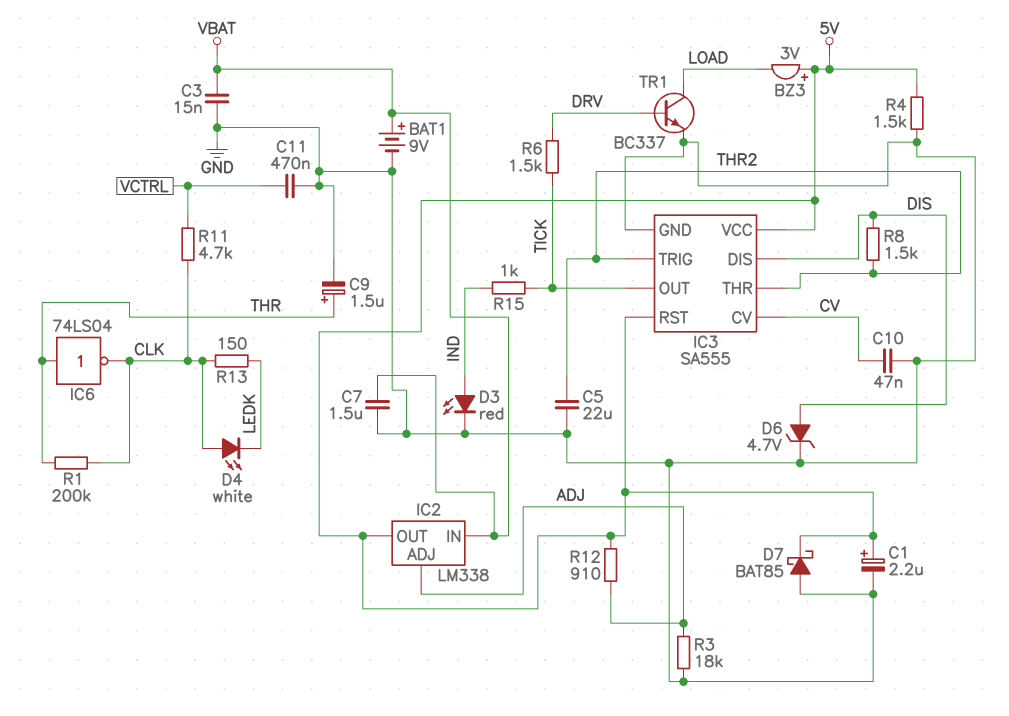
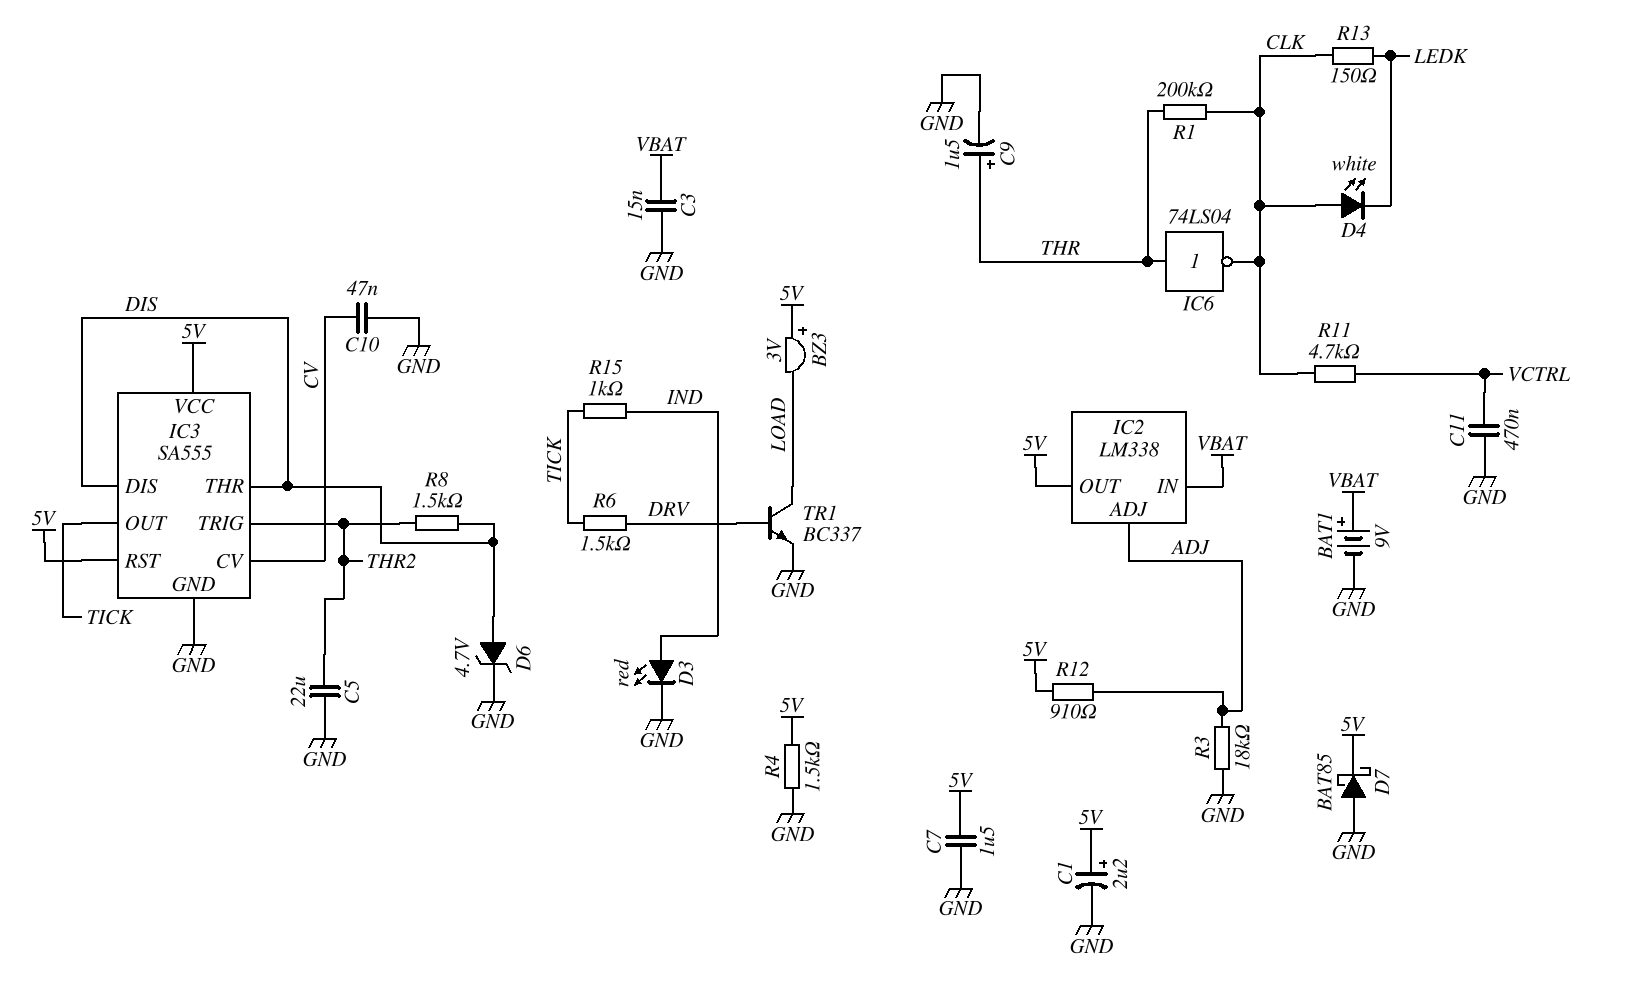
C7: 1.5uF (GND, VBAT) -> 1.5uF (5V, GND)
IC3 pin THR: THR2 -> DIS

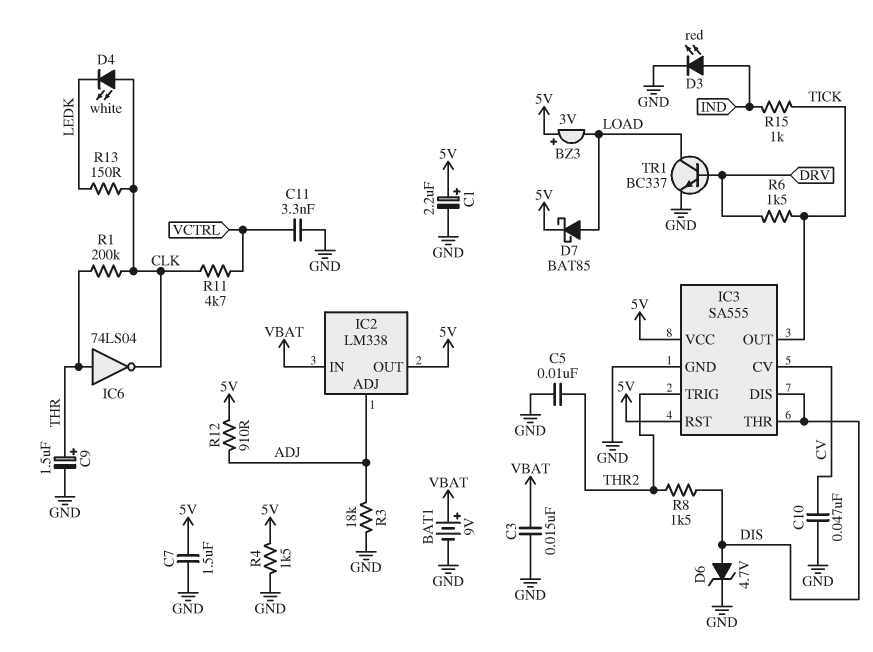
C5: 22uF (GND, THR2) -> 10nF (GND, THR2)
C11: 470nF (GND, VCTRL) -> 3.3nF (GND, VCTRL)
D7: schottky BAT85 (A GND, K 5V) -> schottky BAT85 (A LOAD, K 5V)

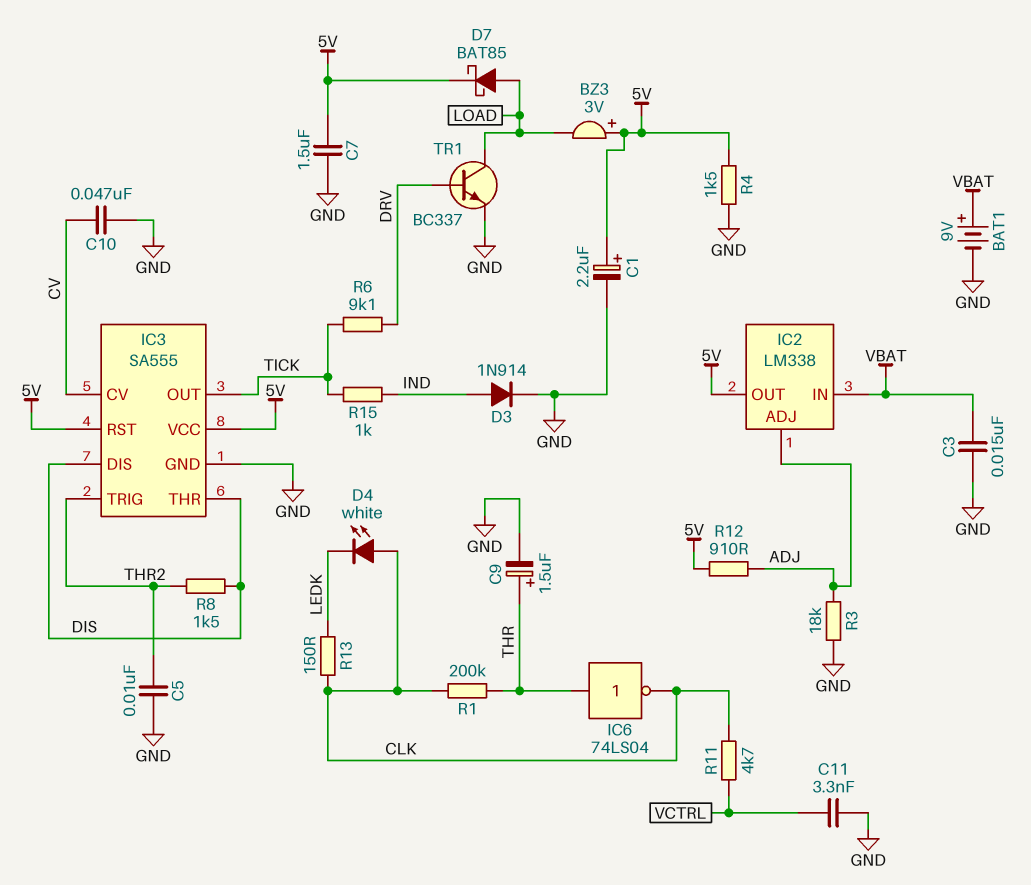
D3: LED red (A IND, K GND) -> diode 1N914 (A IND, K GND)
D6: zener 4.7V (A DIS, K GND) -> none
R6: 1.5k (DRV, TICK) -> 9.1k (DRV, TICK)

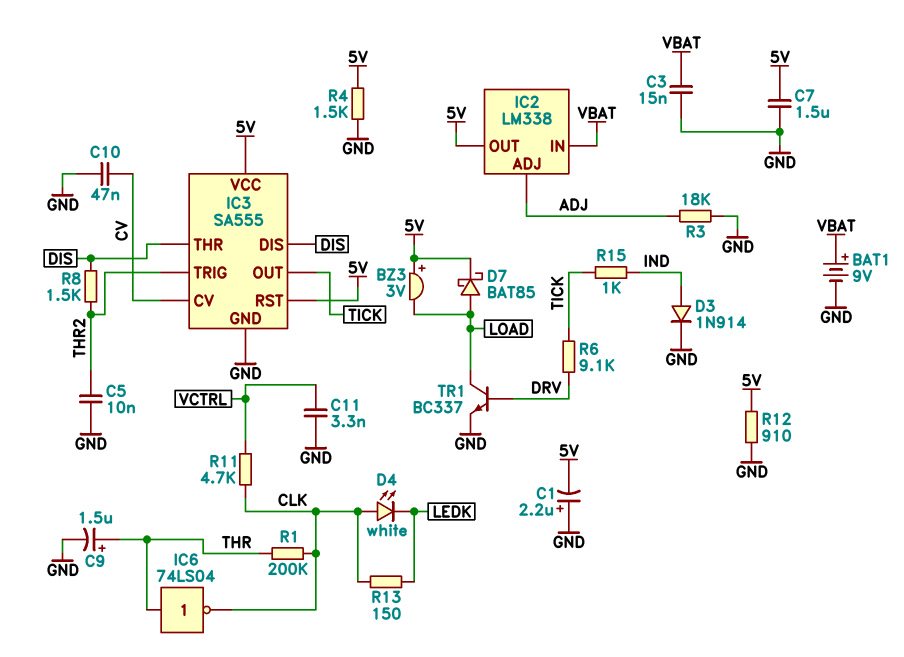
C1: 2.2uF (plus 5V, minus GND) -> 2.2uF (plus GND, minus 5V)
R12: 910 (5V, ADJ) -> 910 (5V, GND)

